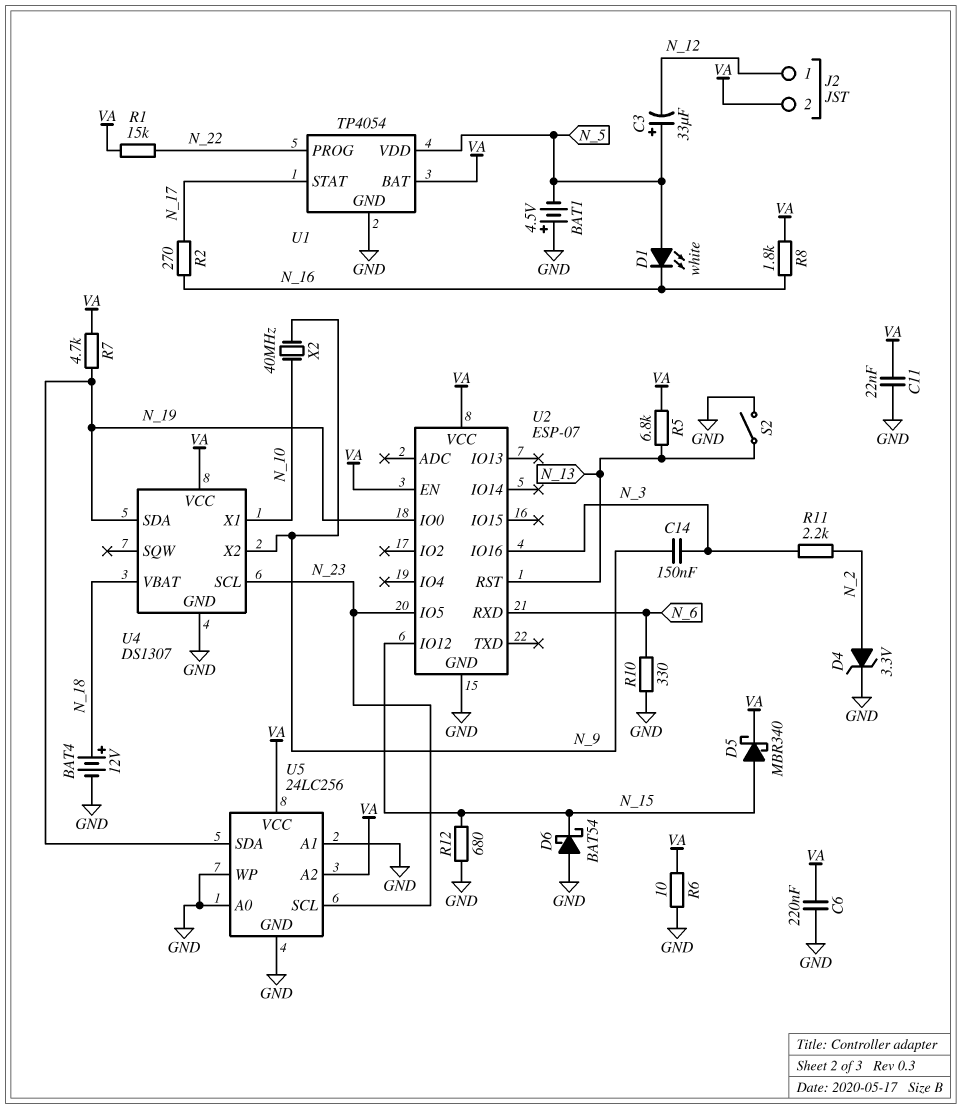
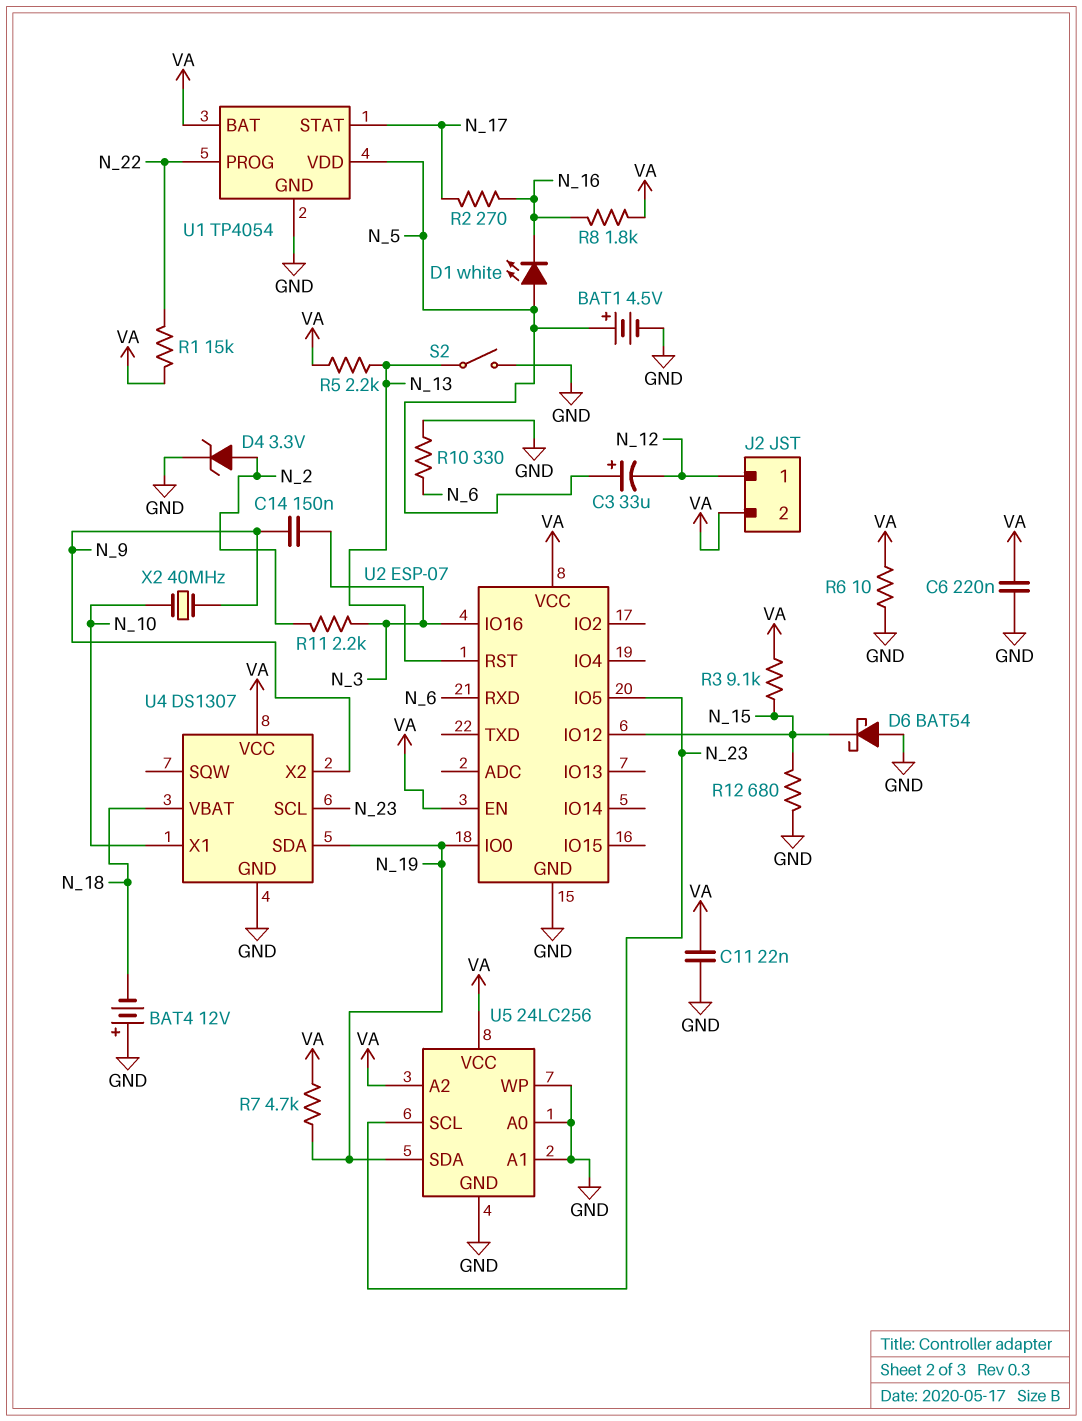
BAT1: 4.5V (plus GND, minus N_5) -> 4.5V (plus N_5, minus GND)
BAT4: 12V (plus N_18, minus GND) -> 12V (plus GND, minus N_18)
D5: schottky MBR340 (A N_15, K VA) -> none
R3: none -> 9.1k (N_15, VA)
R5: 6.8k (N_13, VA) -> 2.2k (N_13, VA)

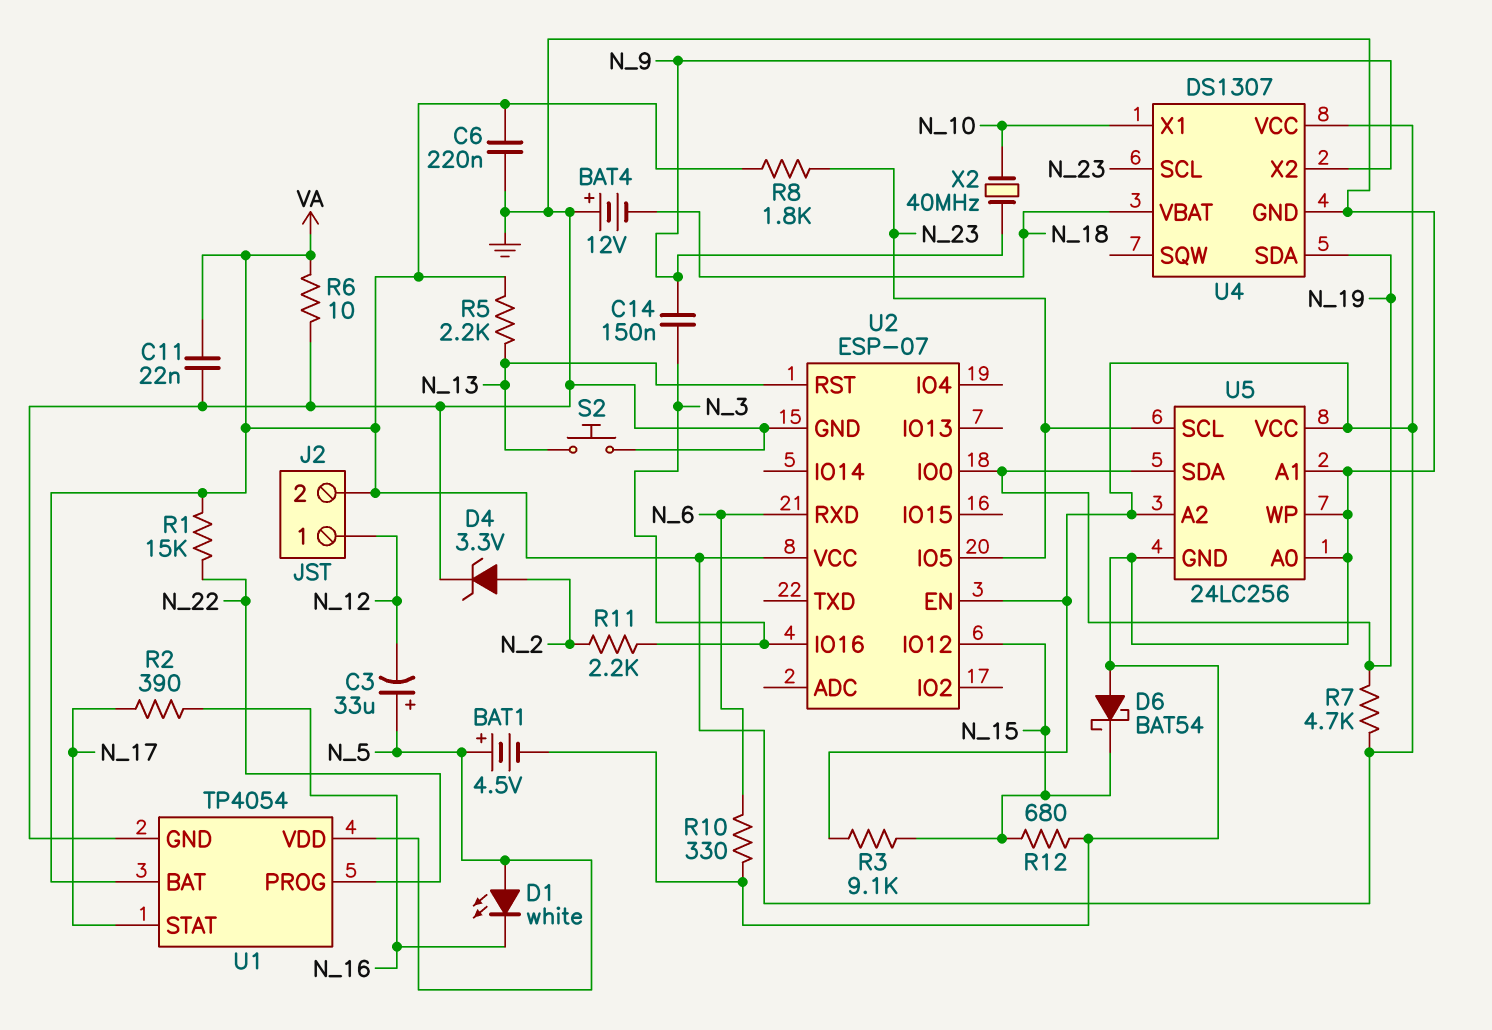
R2: 270 (N_16, N_17) -> 390 (N_16, N_17)
R8: 1.8k (N_16, VA) -> 1.8k (N_23, VA)
S2: switch (GND, N_13) -> button (GND, N_13)

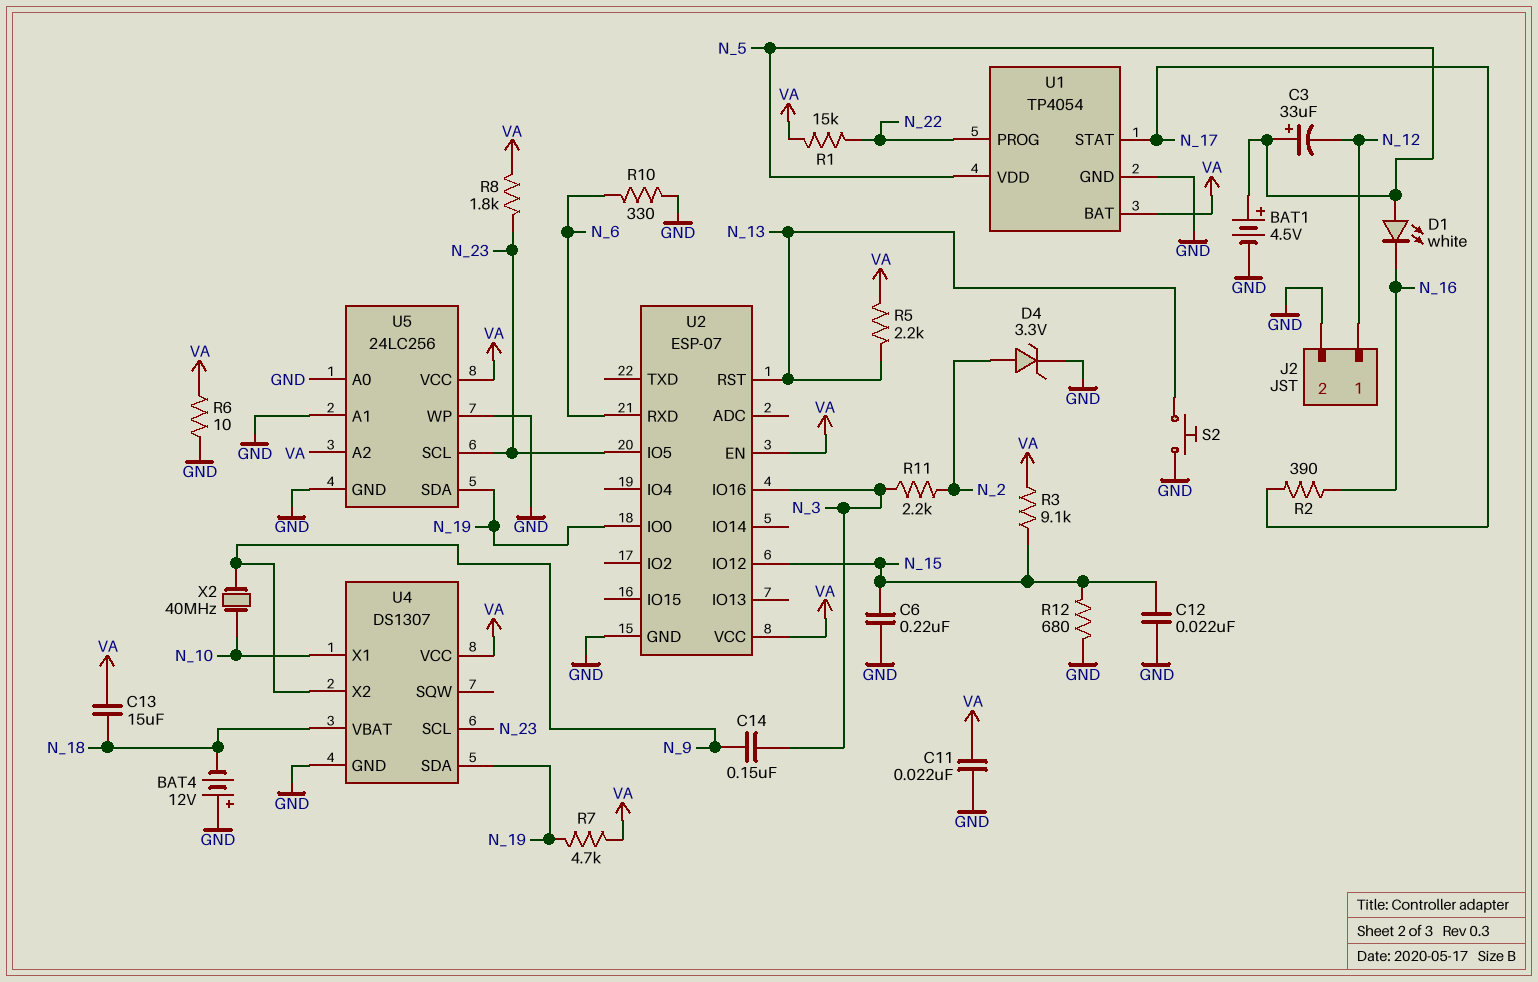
C6: 220nF (GND, VA) -> 220nF (GND, N_15)
C12: none -> 22nF (GND, N_15)
C13: none -> 15uF (N_18, VA)
D6: schottky BAT54 (A GND, K N_15) -> none
J2 pin 2: VA -> GND

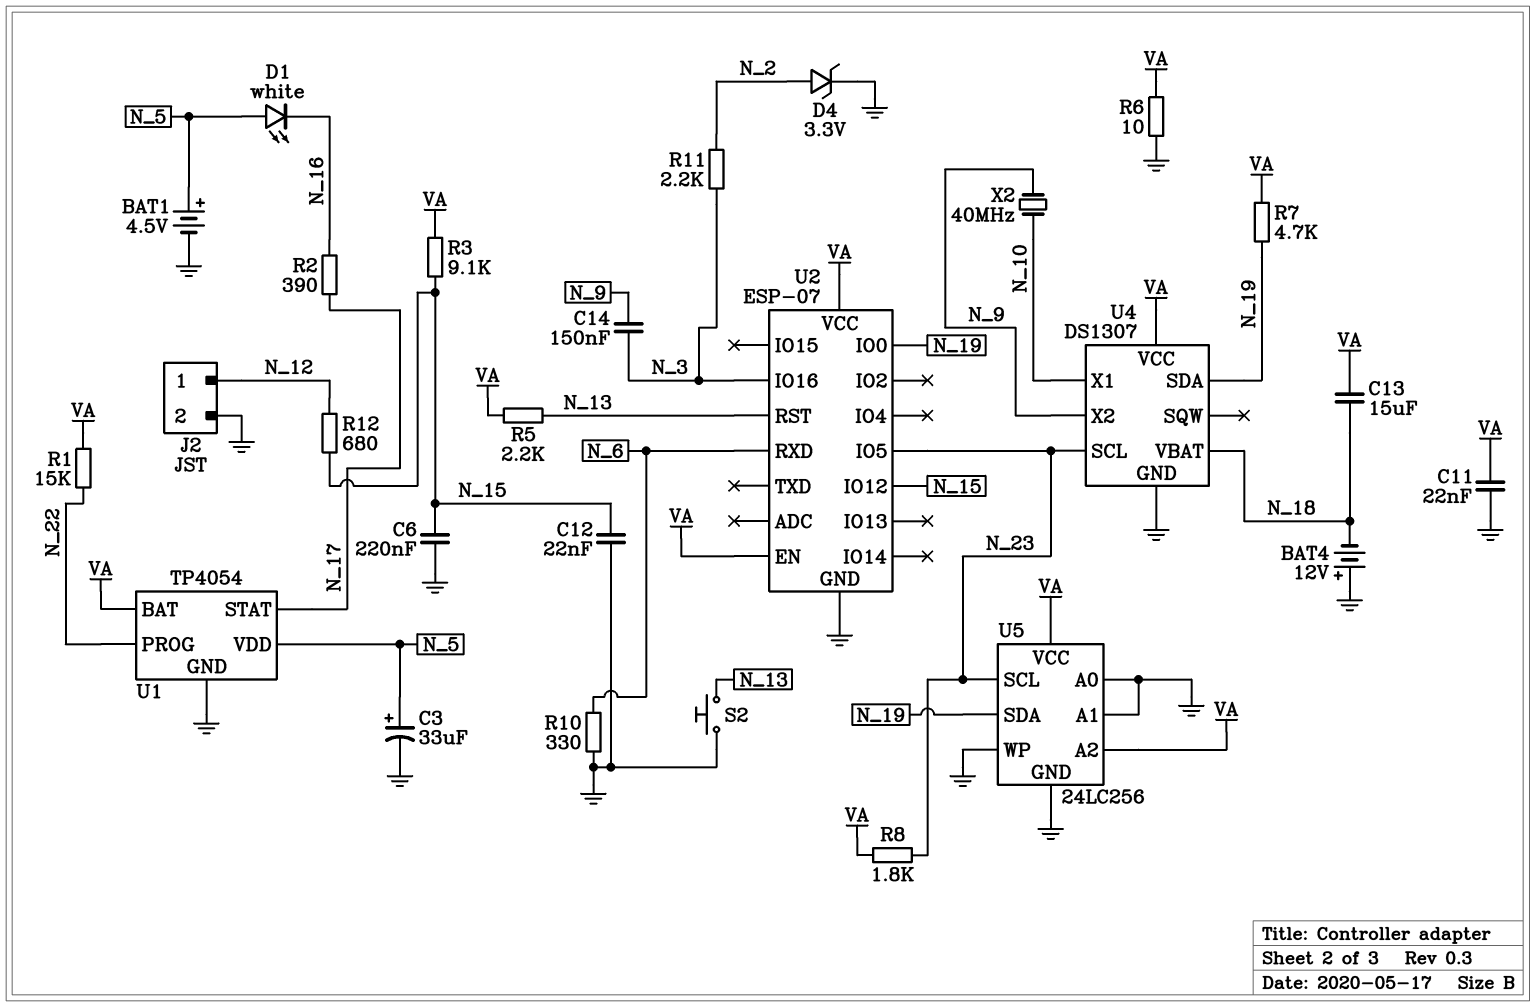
C3: 33uF (plus N_5, minus N_12) -> 33uF (plus N_5, minus GND)
R12: 680 (GND, N_15) -> 680 (N_12, N_15)

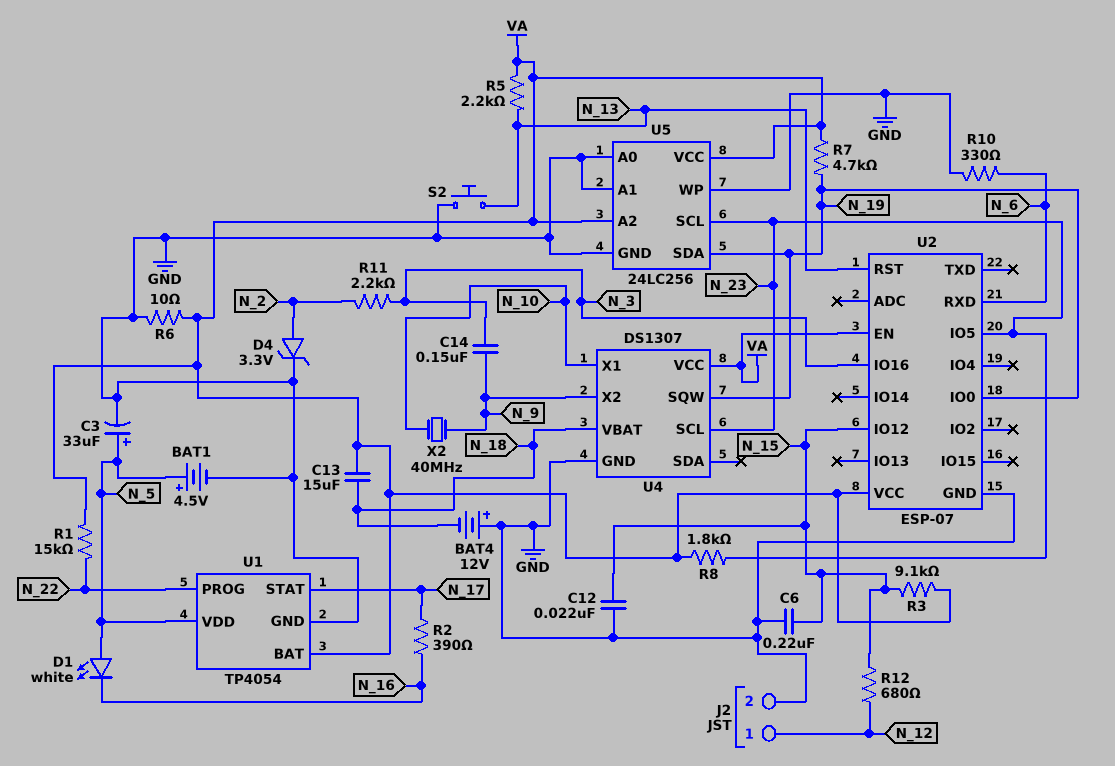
C11: 22nF (GND, VA) -> none
U4 pin SDA: N_19 -> none
U4 pin SQW: none -> N_19

